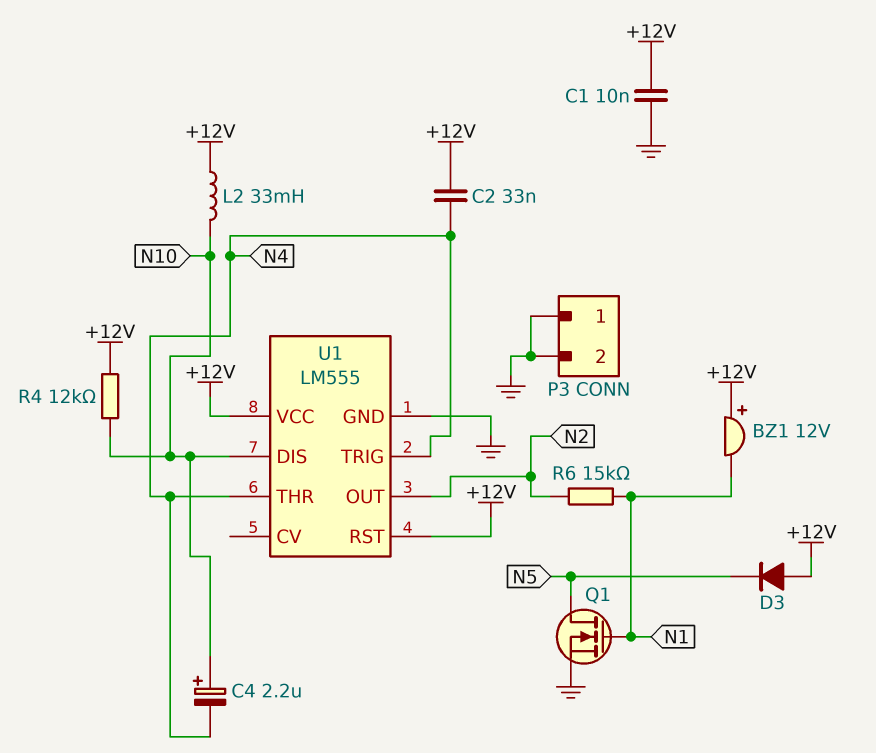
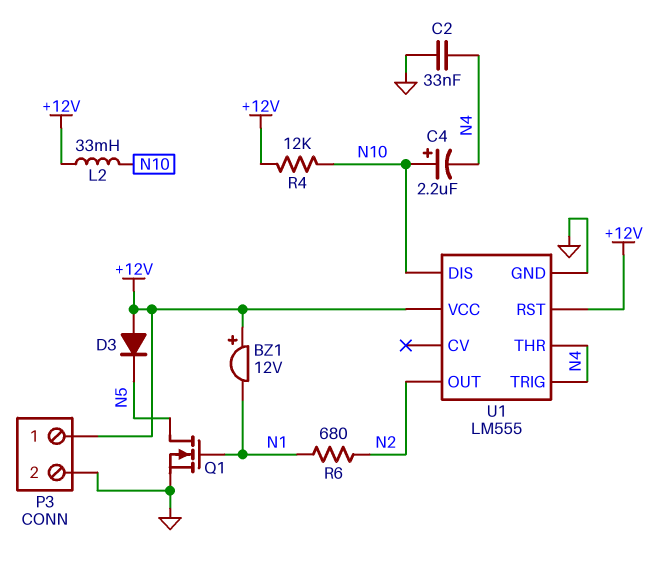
C1: 10nF (+12V, GND) -> none
C2: 33nF (+12V, N4) -> 33nF (GND, N4)
P3 pin 1: GND -> +12V
R6: 15k (N1, N2) -> 680 (N1, N2)

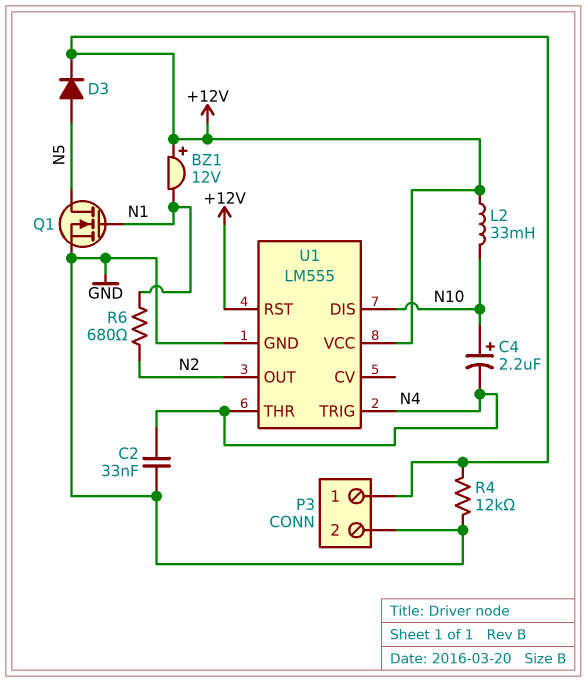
D3: diode (A +12V, K N5) -> diode (A N5, K +12V)
R4: 12k (+12V, N10) -> 12k (+12V, GND)

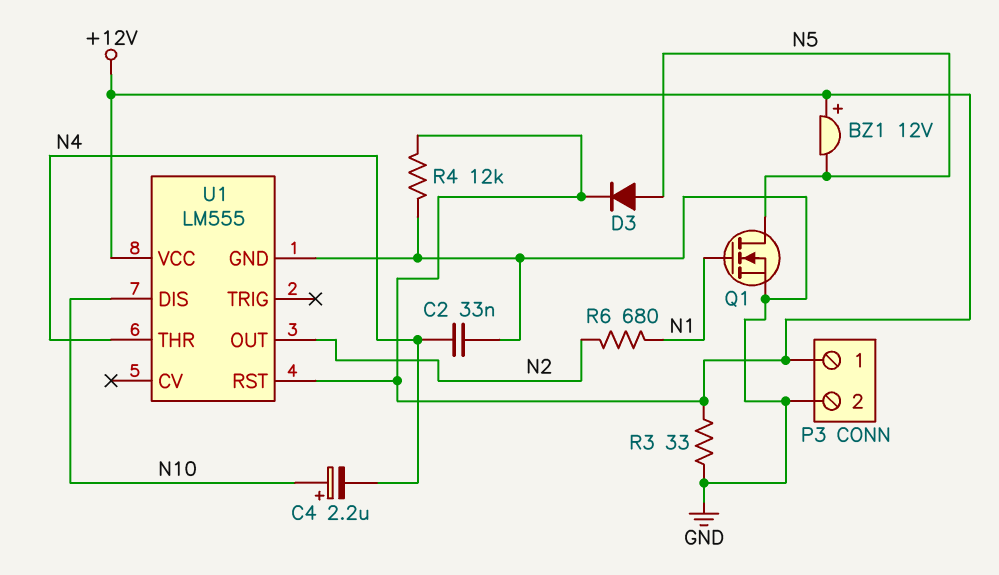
BZ1: buzzer 12V (plus +12V, minus N1) -> buzzer 12V (plus +12V, minus N5)
L2: 33mH (+12V, N10) -> none
R3: none -> 33 (+12V, GND)
U1 pin TRIG: N4 -> none

